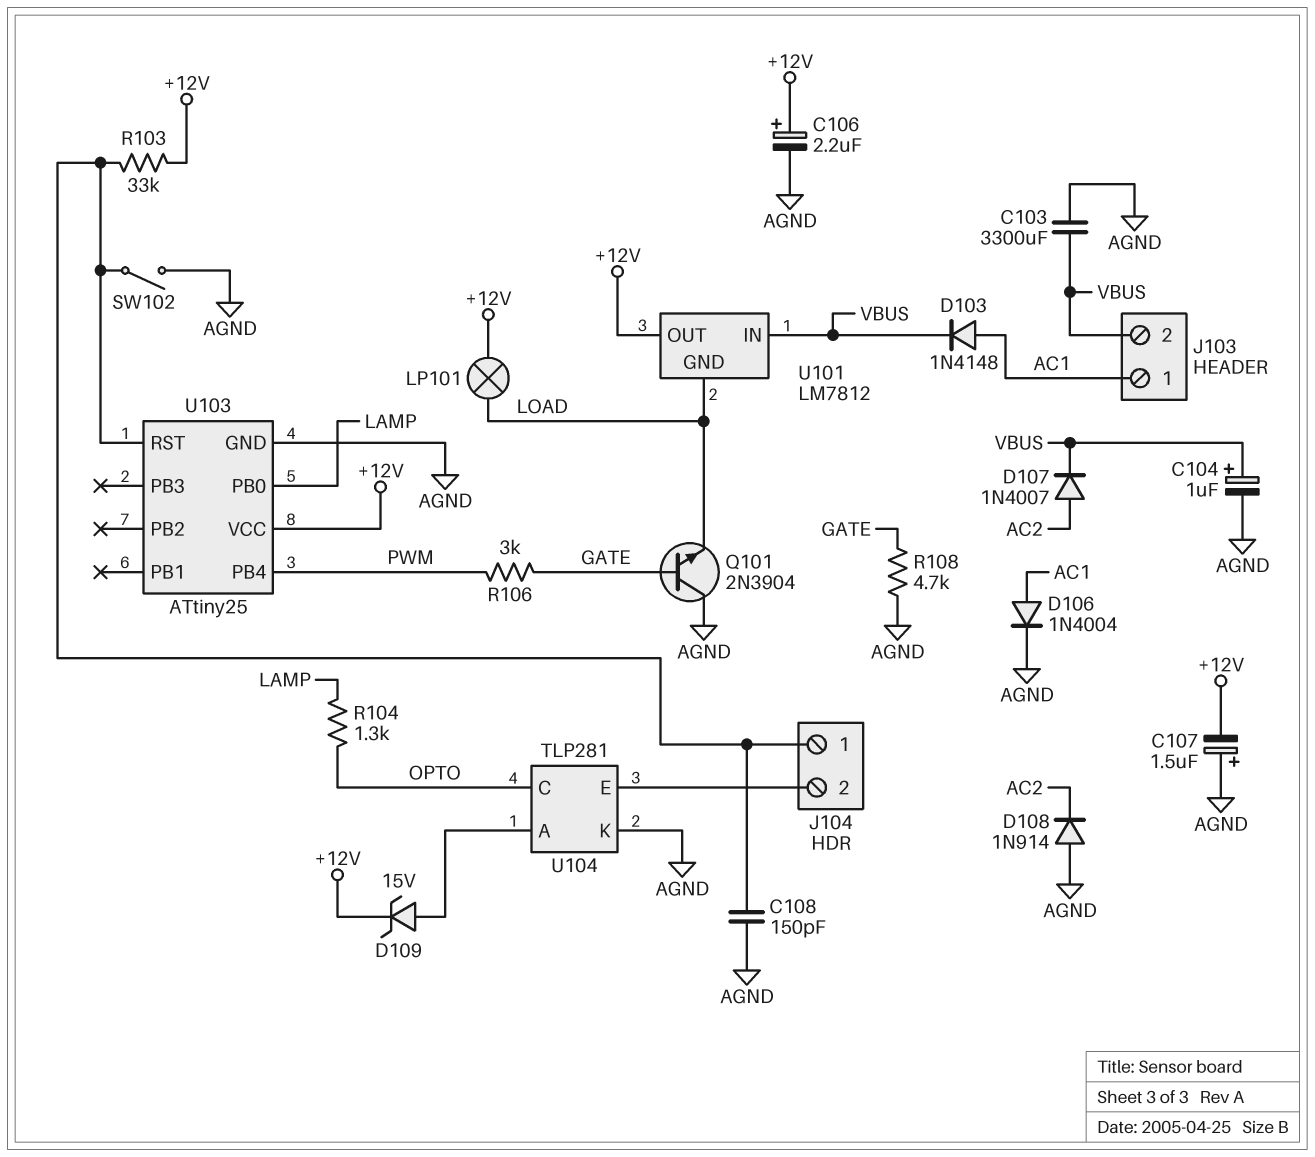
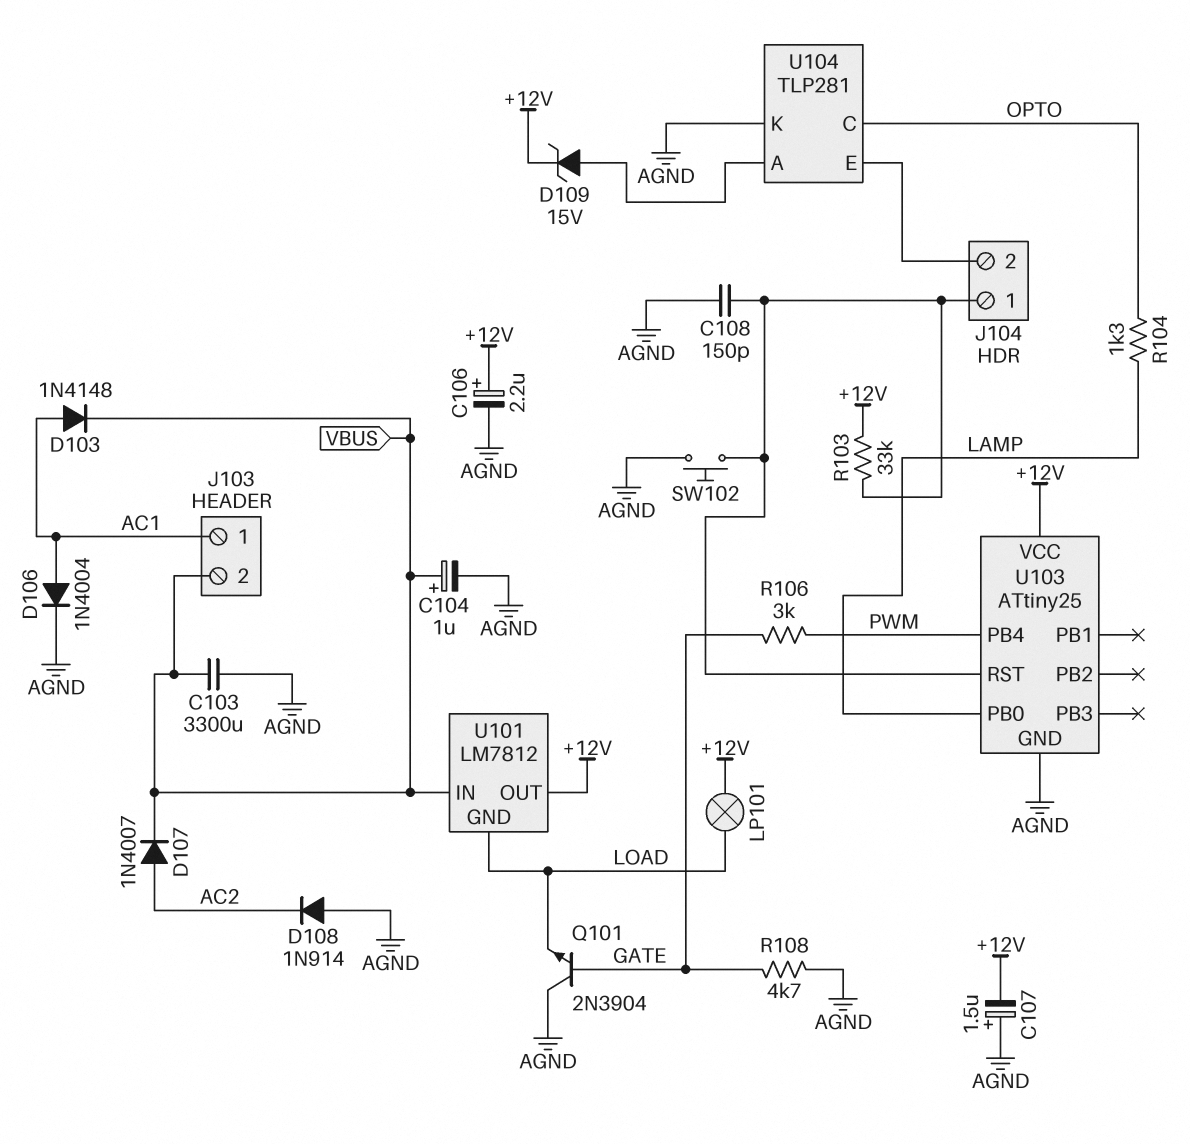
SW102: switch (AGND, J104/1) -> button (AGND, J104/1)

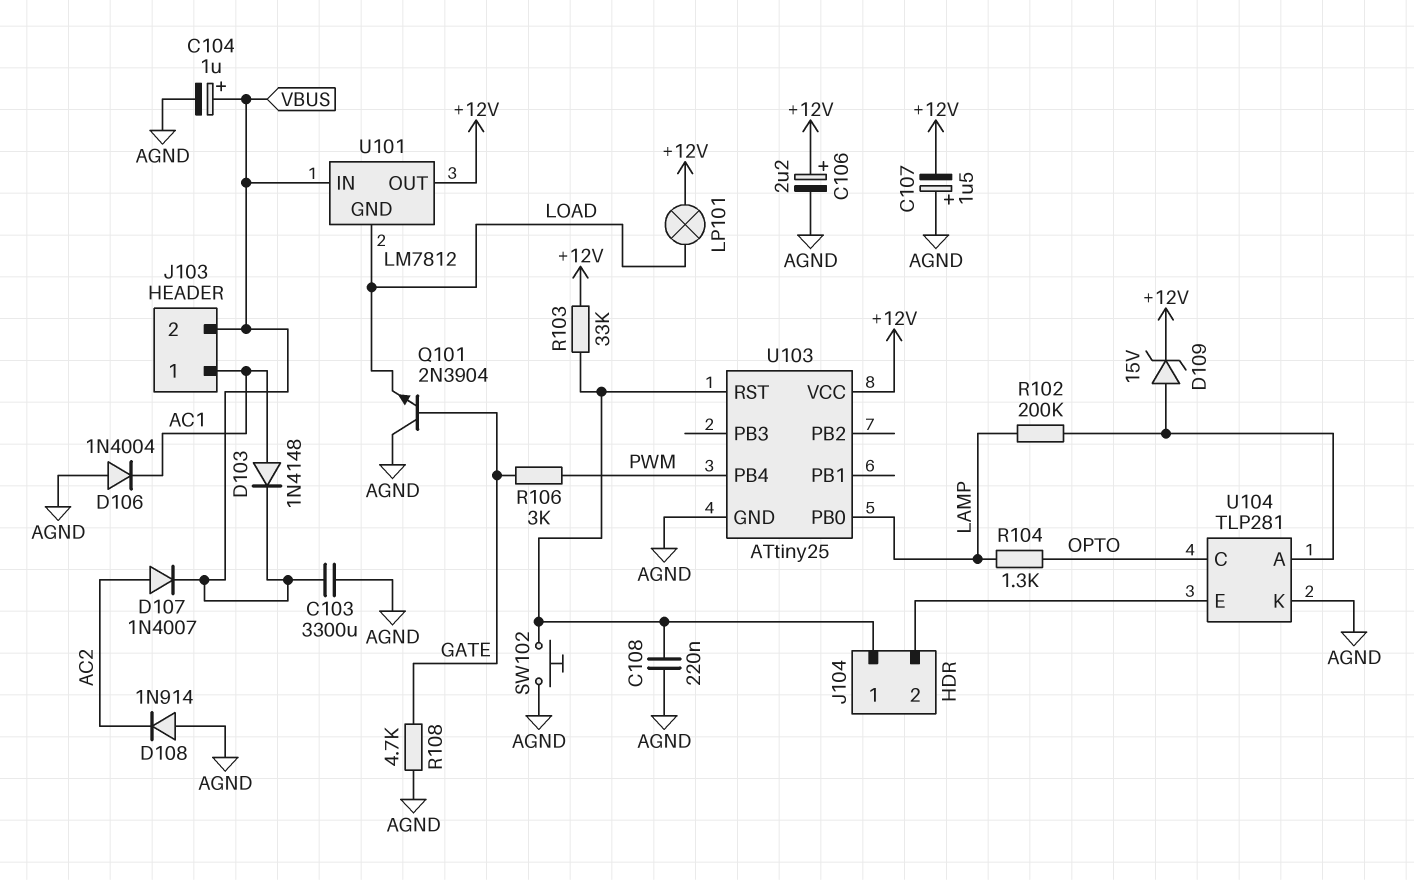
C108: 150pF (AGND, J104/1) -> 220nF (AGND, J104/1)
D106: diode 1N4004 (A AC1, K AGND) -> diode 1N4004 (A AGND, K AC1)
R102: none -> 200k (LAMP, U104/A)

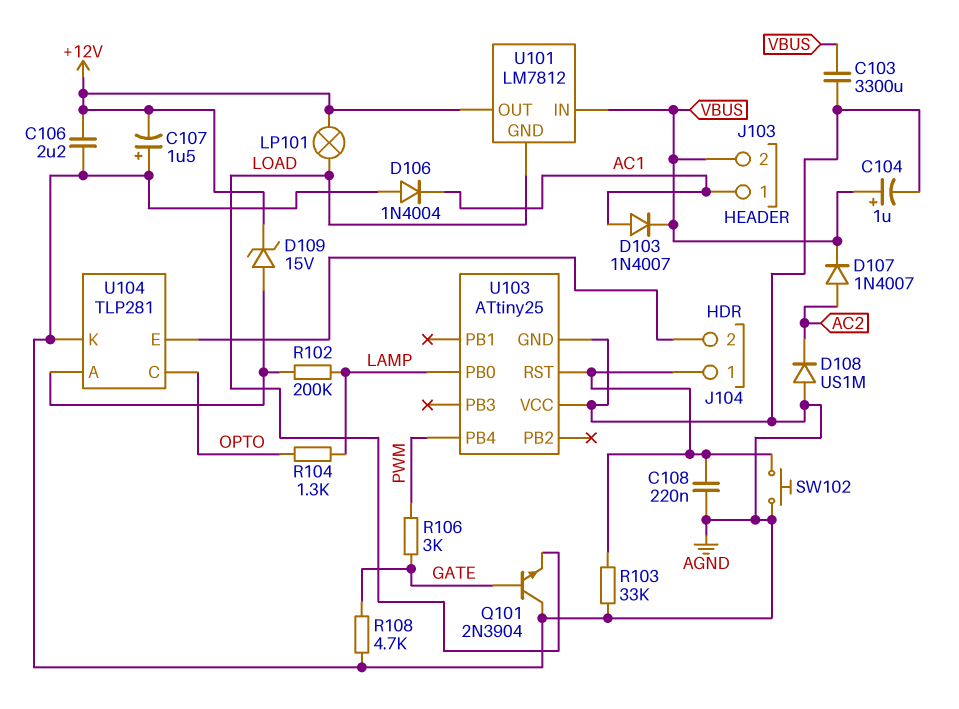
C106: 2.2uF (plus +12V, minus AGND) -> 2.2uF (+12V, AGND)
D103: diode 1N4148 (A AC1, K VBUS) -> diode 1N4007 (A AC1, K VBUS)
D108: diode 1N914 (A AGND, K AC2) -> diode US1M (A AGND, K AC2)
R103: 33k (+12V, J104/1) -> 33k (AGND, J104/1)
U103 pin VCC: +12V -> AGND

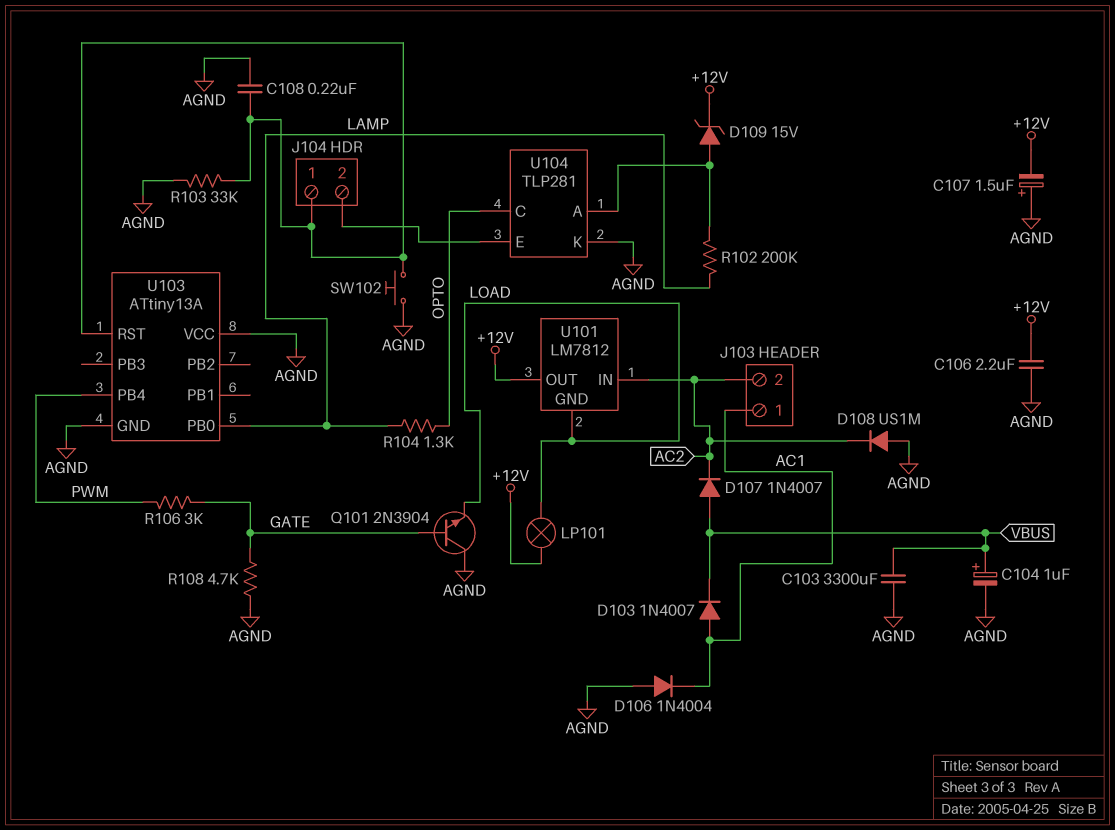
D107: diode 1N4007 (A AC2, K VBUS) -> diode 1N4007 (A VBUS, K AC2)
J103 pin 2: VBUS -> AC2
U101 pin IN: VBUS -> AC2
U103: ATtiny25 -> ATtiny13A

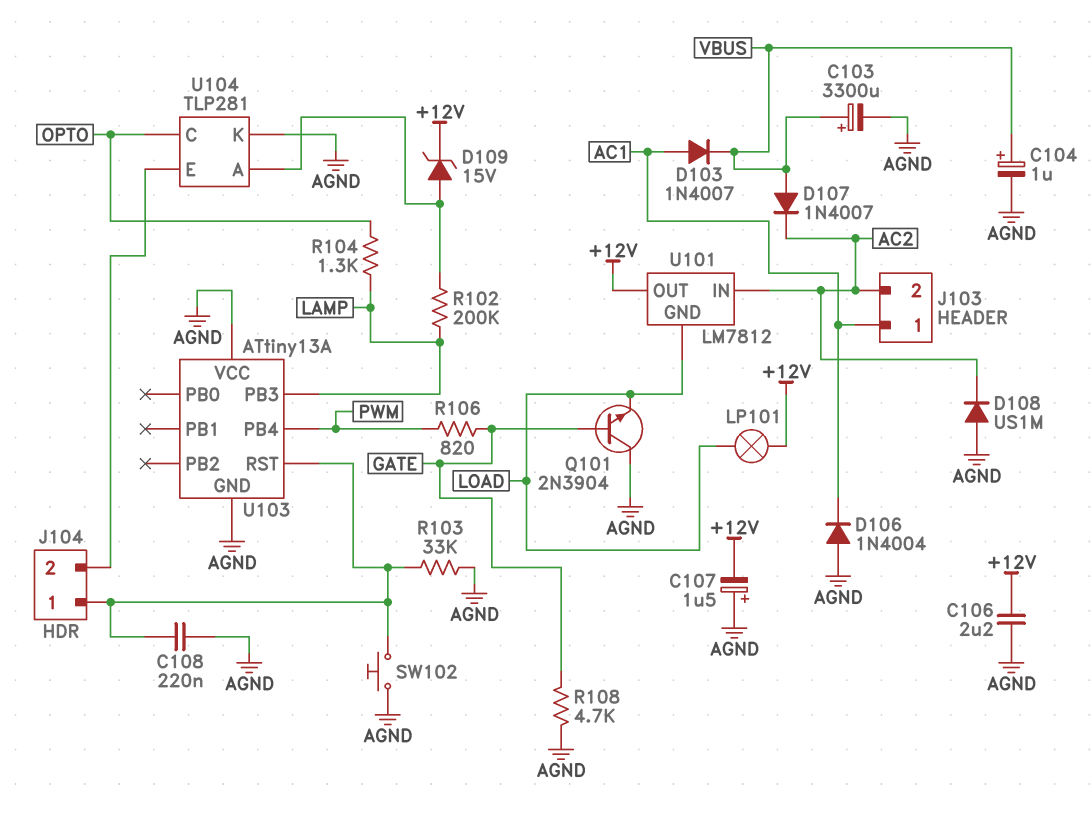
C103: 3300uF (AGND, VBUS) -> 3300uF (plus VBUS, minus AGND)
R106: 3k (GATE, PWM) -> 820 (GATE, PWM)
U103 pin PB0: LAMP -> none
U103 pin PB3: none -> LAMP

